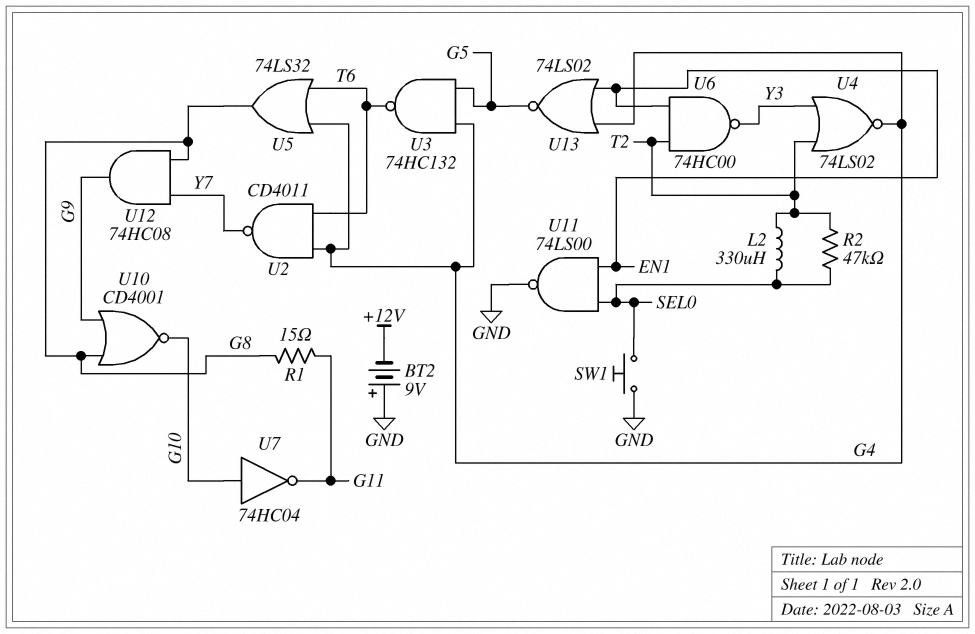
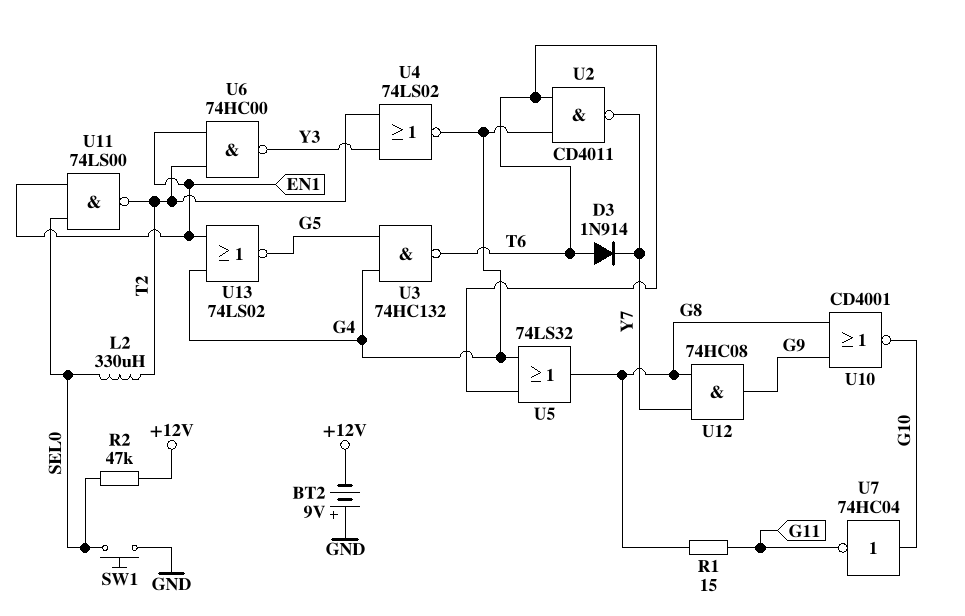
D3: none -> diode 1N914 (A T6, K Y7)
R2: 47k (SEL0, T2) -> 47k (+12V, SEL0)
U11: NAND 74LS00 (in EN1, in SEL0, out GND) -> NAND 74LS00 (in EN1, in SEL0, out T2)

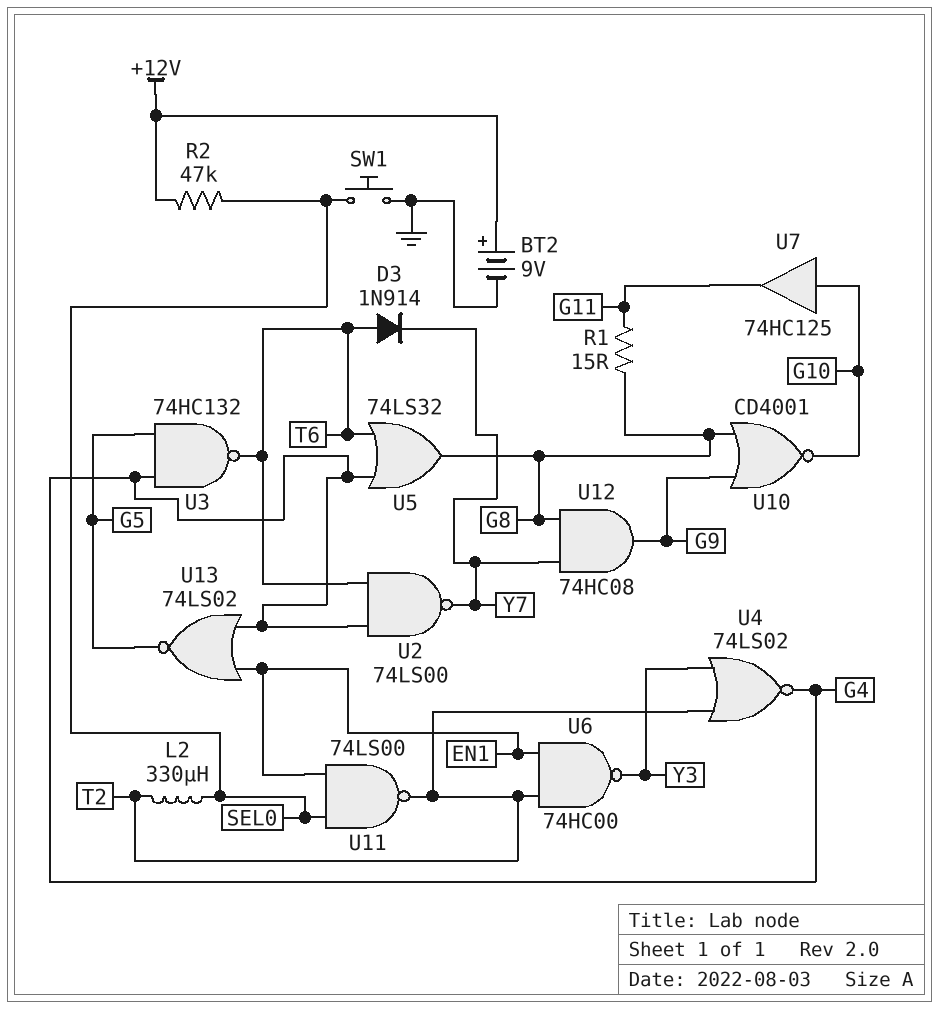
BT2: 9V (plus GND, minus +12V) -> 9V (plus +12V, minus GND)
U2: NAND CD4011 (in G4, in T6, out Y7) -> NAND 74LS00 (in G4, in T6, out Y7)
U7: NOT 74HC04 (in G10, out G11) -> buffer 74HC125 (in G10, out G11)

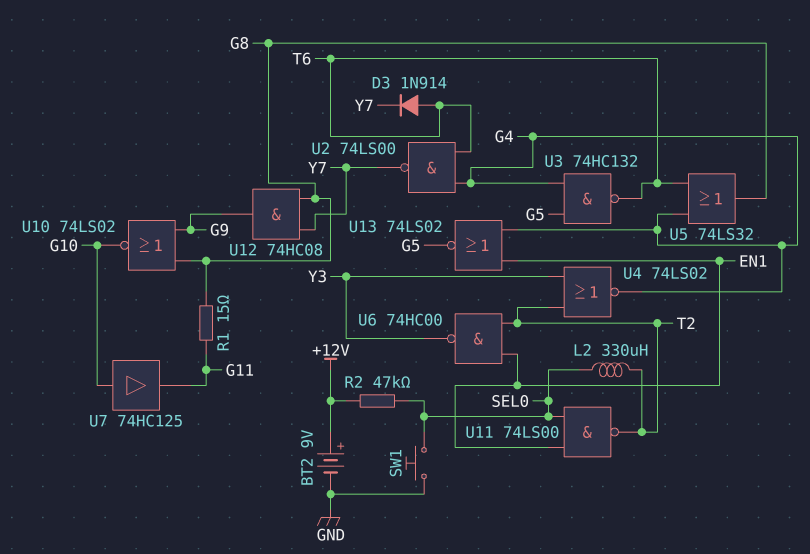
U10: NOR CD4001 (in G8, in G9, out G10) -> NOR 74LS02 (in G8, in G9, out G10)

